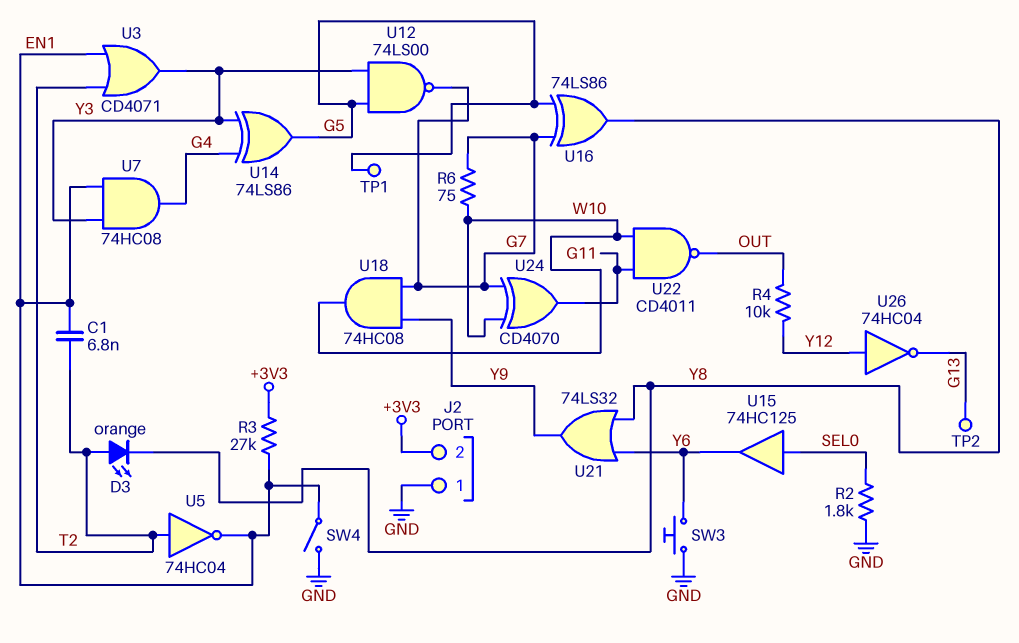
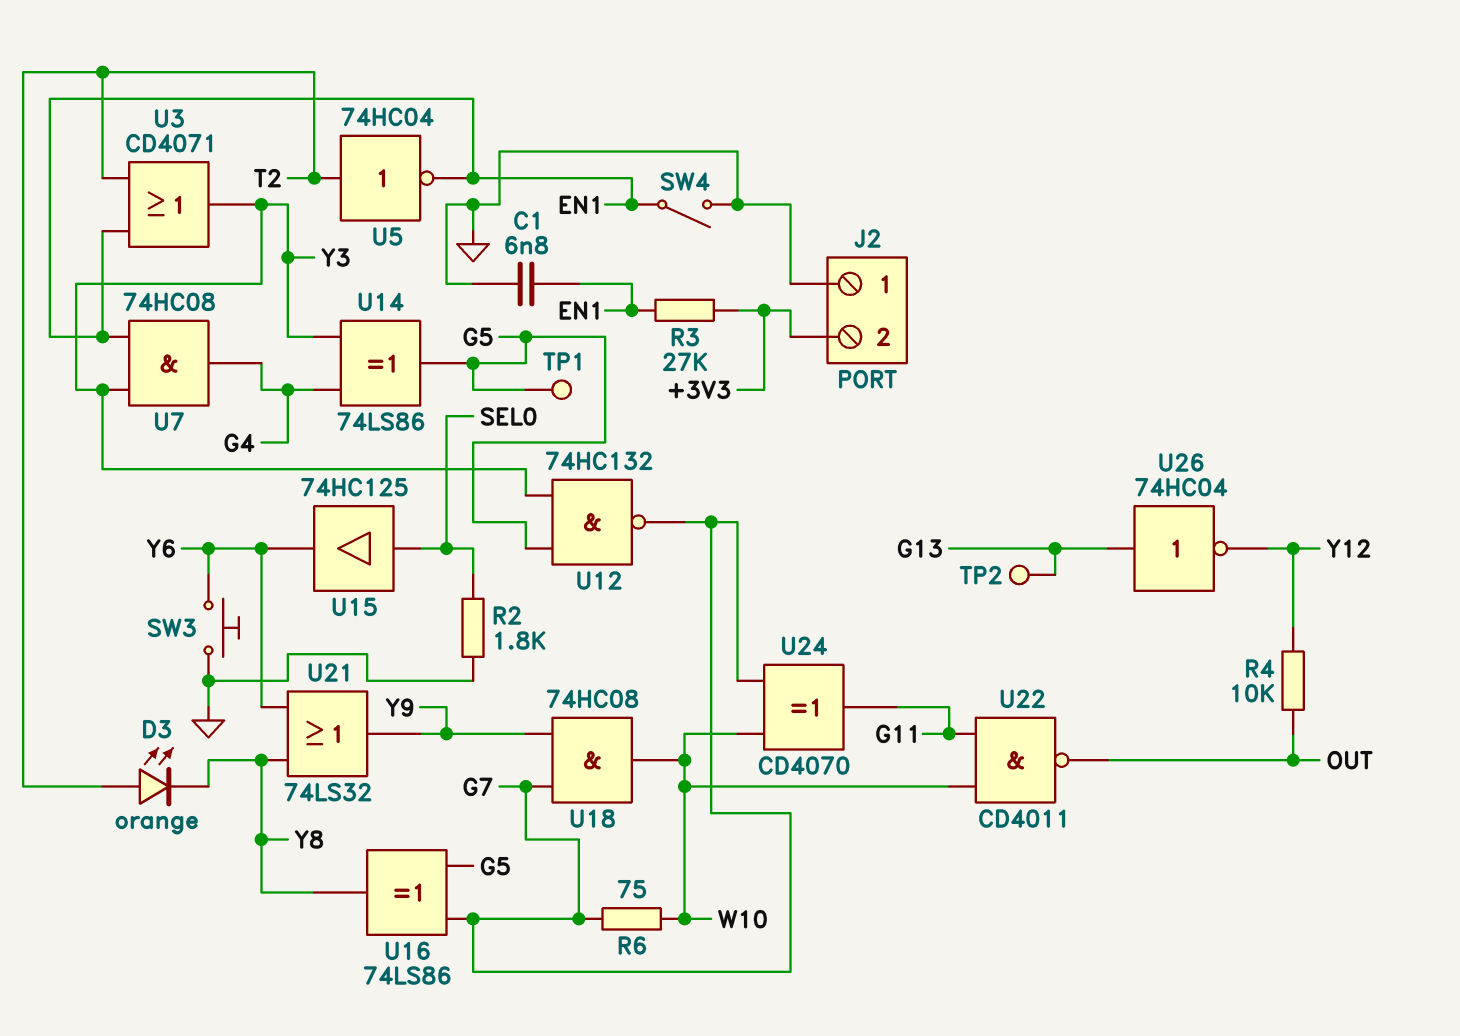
C1: 6.8nF (EN1, T2) -> 6.8nF (EN1, GND)
U12: NAND 74LS00 (in G5, in Y3, out G7) -> NAND 74HC132 (in G5, in Y3, out G7)
U26: NOT 74HC04 (in Y12, out G13) -> NOT 74HC04 (in G13, out Y12)

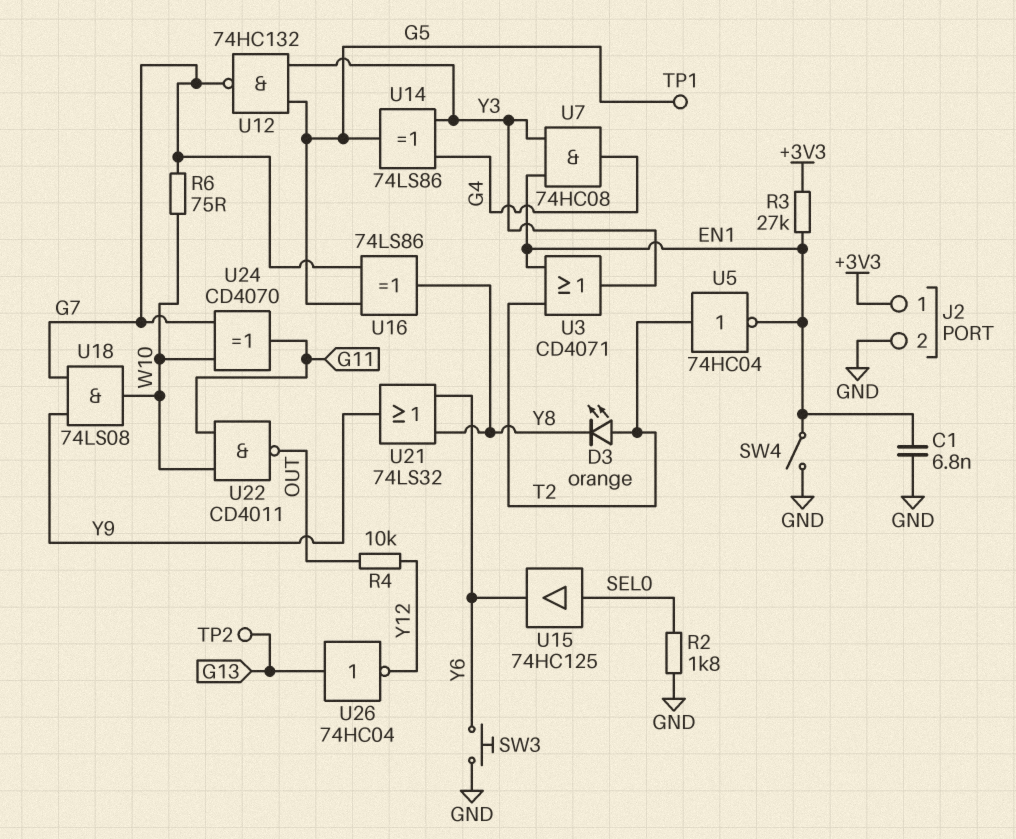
J2 pin 1: GND -> +3V3
J2 pin 2: +3V3 -> GND
U18: AND 74HC08 (in G7, in Y9, out W10) -> AND 74LS08 (in G7, in Y9, out W10)

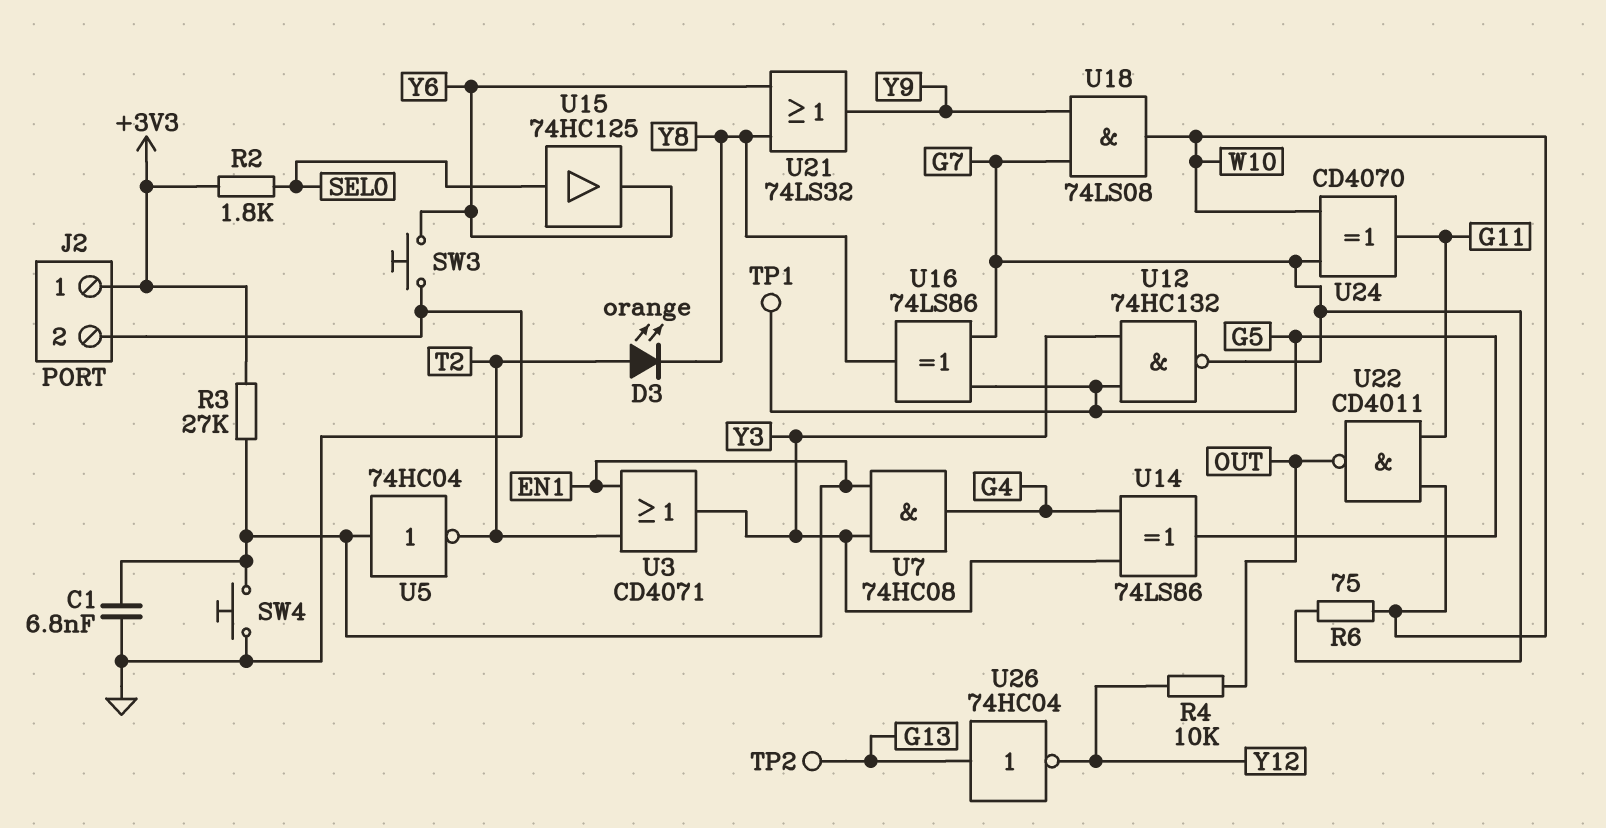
R2: 1.8k (GND, SEL0) -> 1.8k (+3V3, SEL0)
SW4: switch (EN1, GND) -> button (EN1, GND)
U5: NOT 74HC04 (in T2, out EN1) -> NOT 74HC04 (in EN1, out T2)

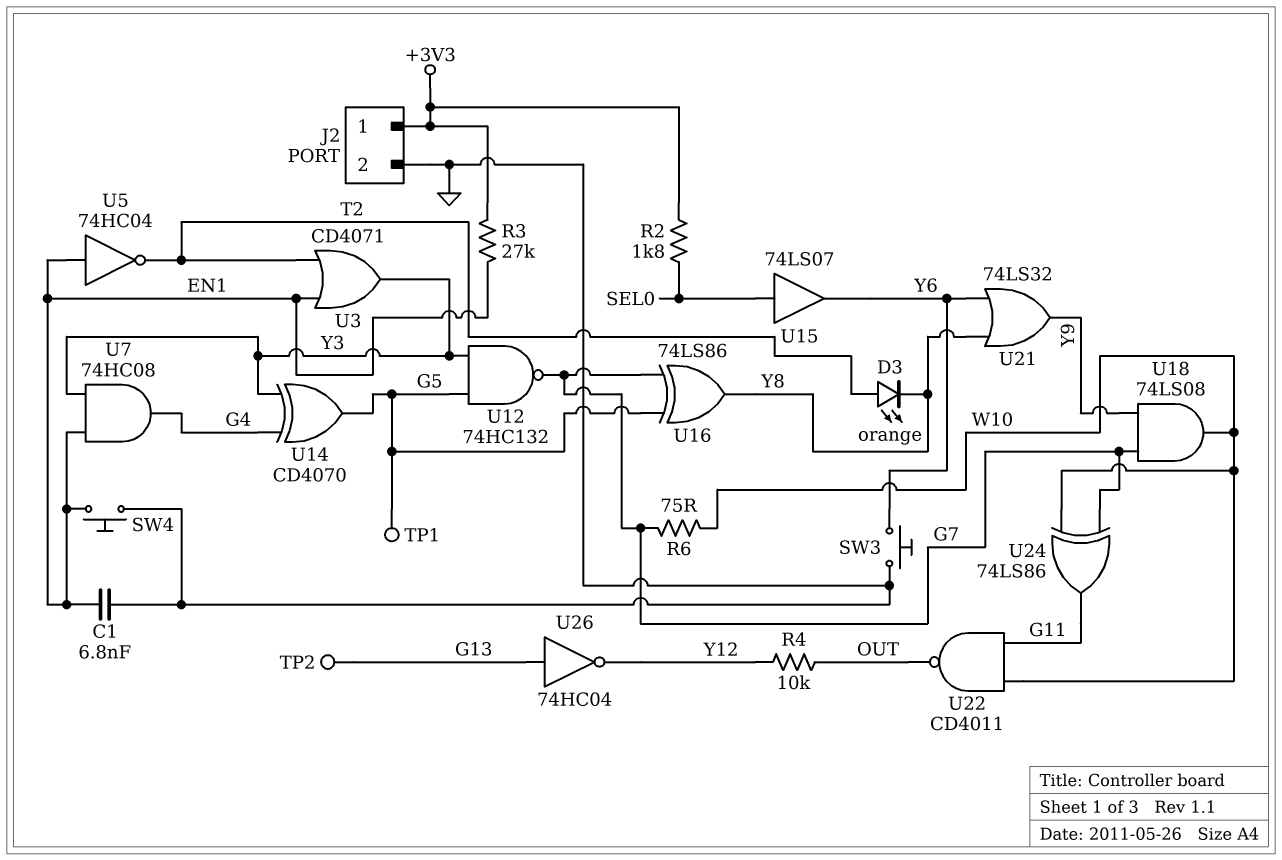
U14: XOR 74LS86 (in G4, in Y3, out G5) -> XOR CD4070 (in G4, in Y3, out G5)
U15: buffer 74HC125 (in SEL0, out Y6) -> buffer 74LS07 (in SEL0, out Y6)
U24: XOR CD4070 (in G7, in W10, out G11) -> XOR 74LS86 (in G7, in W10, out G11)

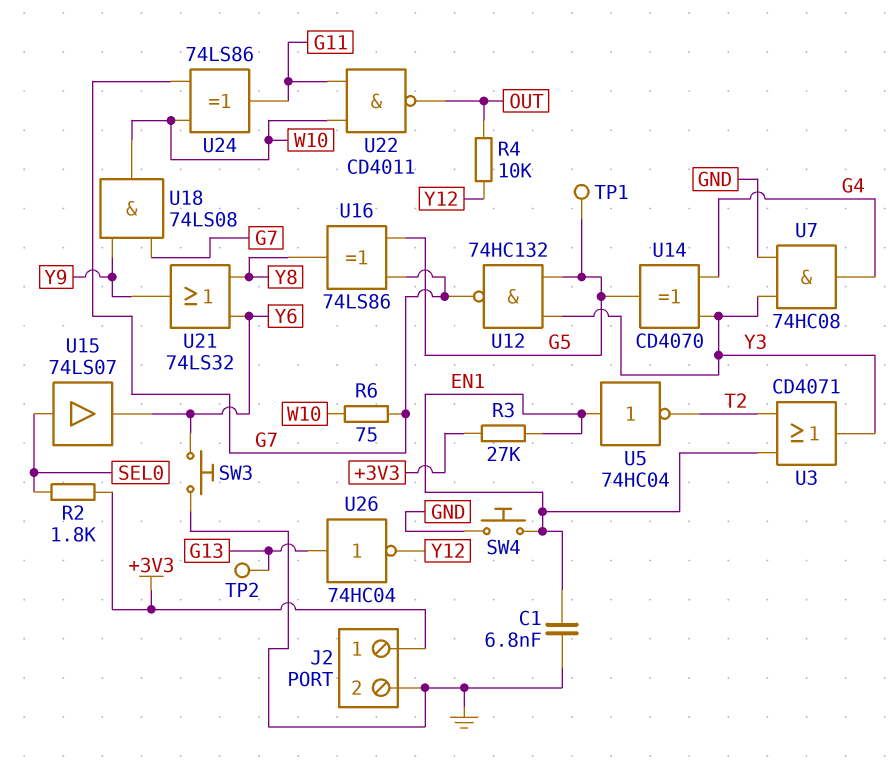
D3: LED orange (A T2, K Y8) -> none
U7: AND 74HC08 (in EN1, in Y3, out G4) -> AND 74HC08 (in GND, in Y3, out G4)

